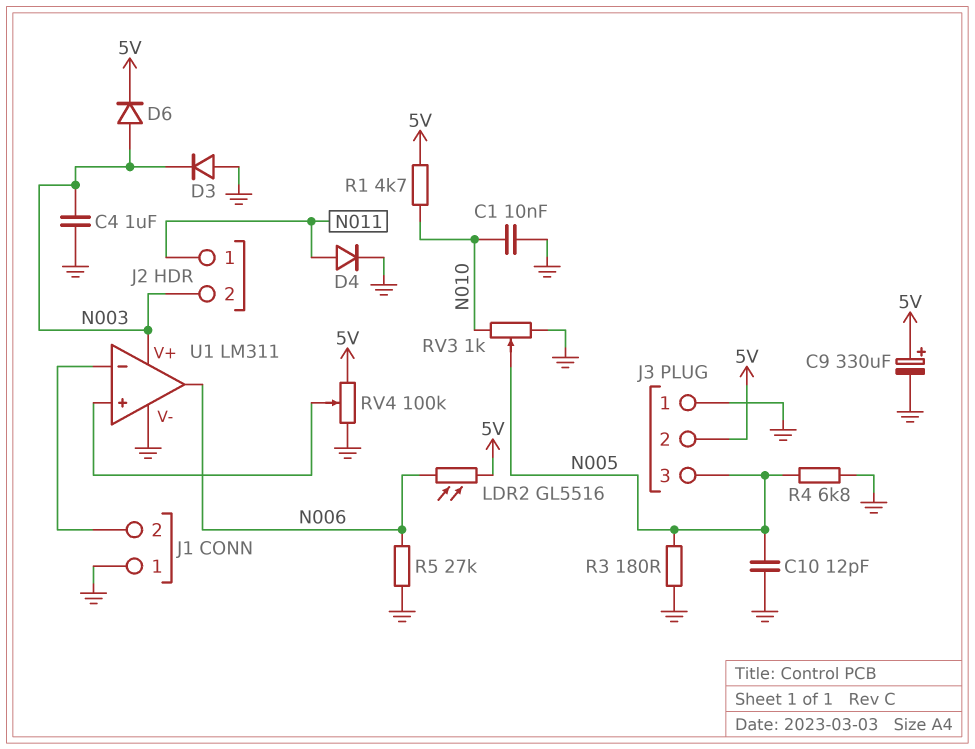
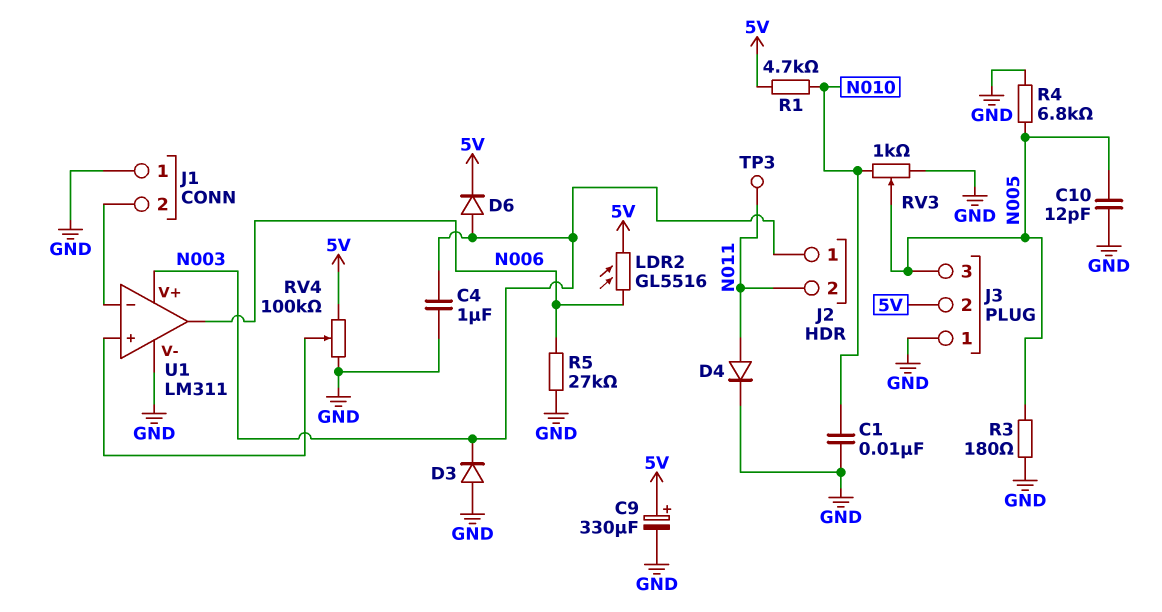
J2 pin 1: N011 -> N003
J2 pin 2: N003 -> N011
TP3: none -> test point (N011)

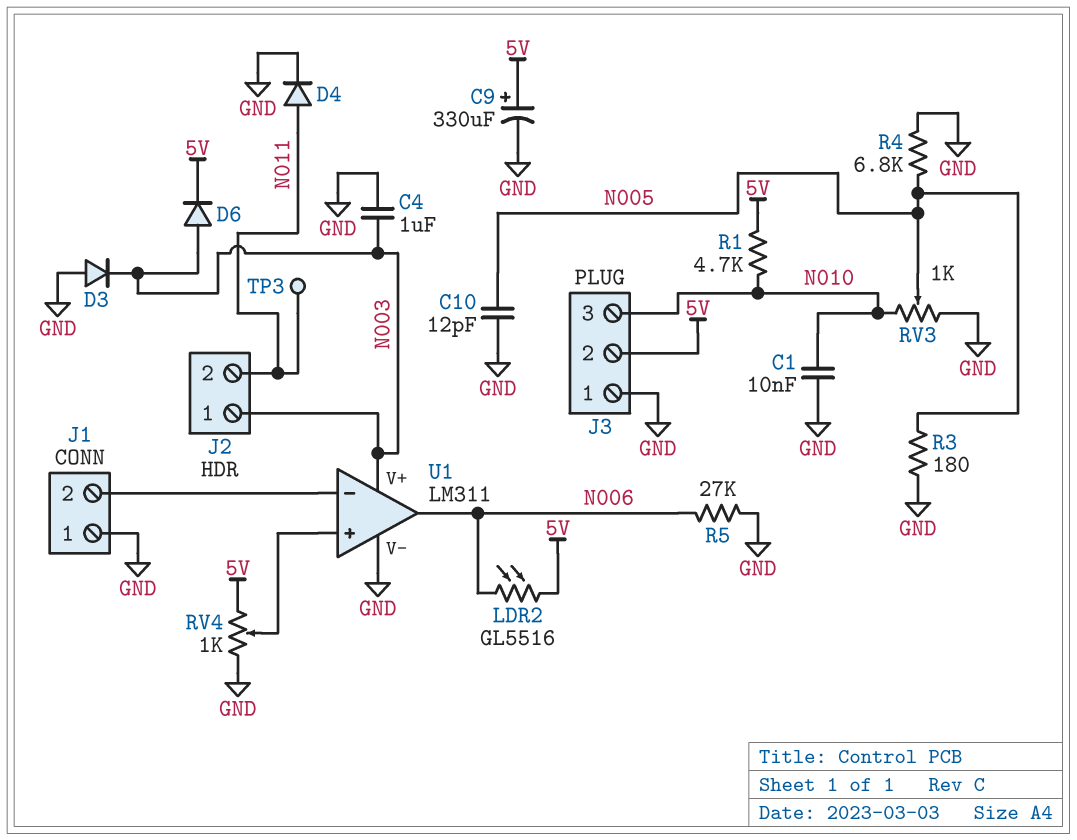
J3 pin 3: N005 -> N010
RV4: 100k (5V, GND, wiper U1/in+) -> 1k (5V, GND, wiper U1/in+)

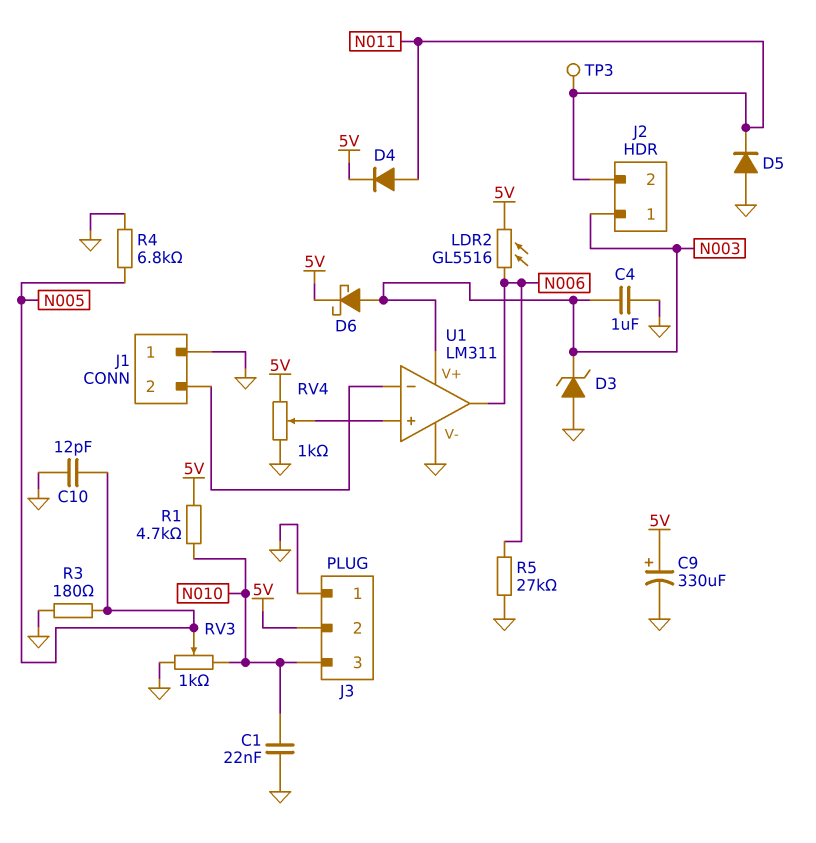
C1: 10nF (GND, N010) -> 22nF (GND, N010)
D3: diode (A GND, K N003) -> zener (A GND, K N003)
D4: diode (A N011, K GND) -> diode (A N011, K 5V)
D5: none -> diode (A GND, K N011)
D6: diode (A N003, K 5V) -> schottky (A N003, K 5V)

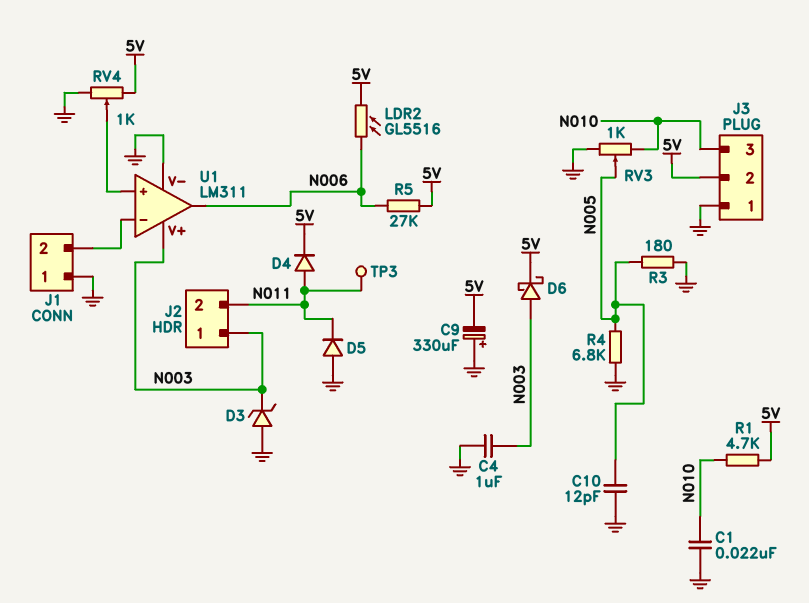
C9: 330uF (plus 5V, minus GND) -> 330uF (plus GND, minus 5V)
R5: 27k (GND, N006) -> 27k (5V, N006)

